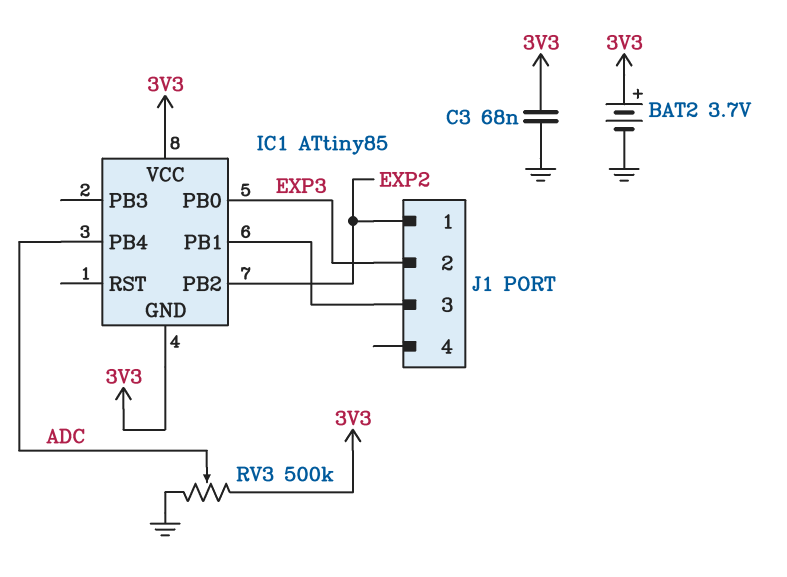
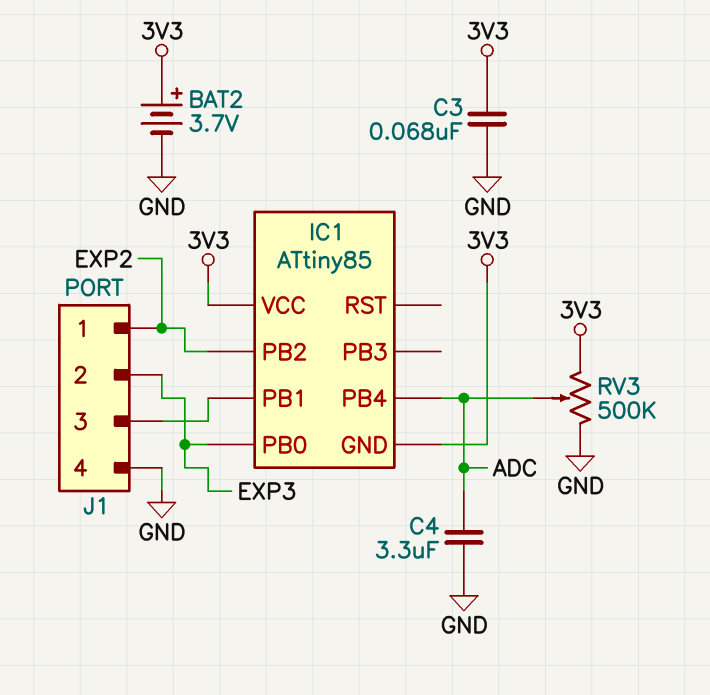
C4: none -> 3.3uF (ADC, GND)
J1 pin 4: none -> GND

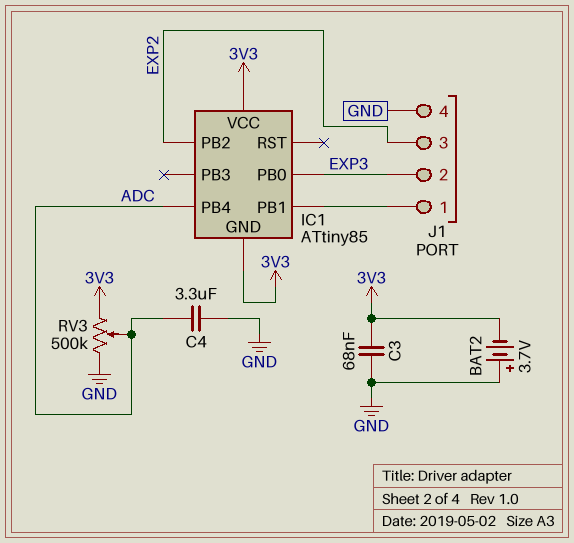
BAT2: 3.7V (plus 3V3, minus GND) -> 3.7V (plus GND, minus 3V3)
J1 pin 1: EXP2 -> IC1/PB1
J1 pin 3: IC1/PB1 -> EXP2

